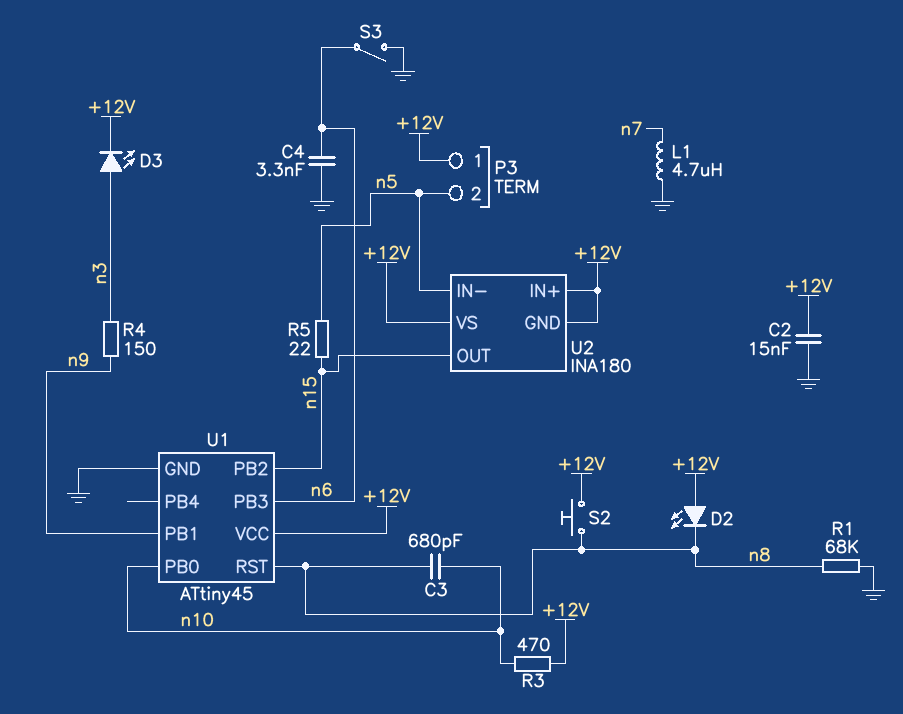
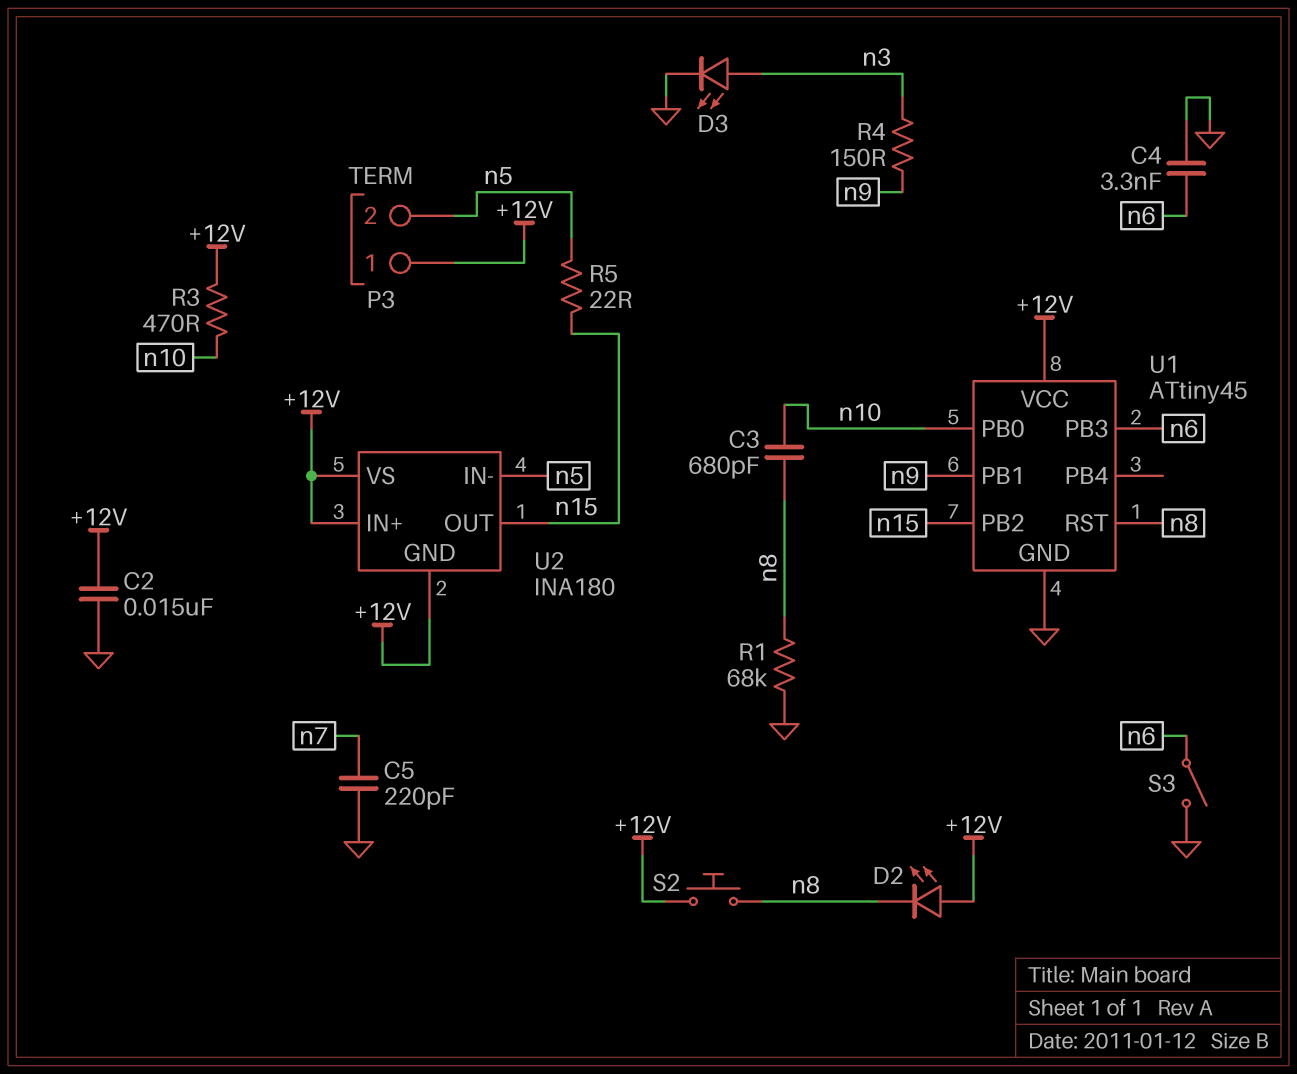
C5: none -> 220pF (GND, n7)
D3: LED (A n3, K +12V) -> LED (A n3, K GND)
L1: 4.7uH (GND, n7) -> none

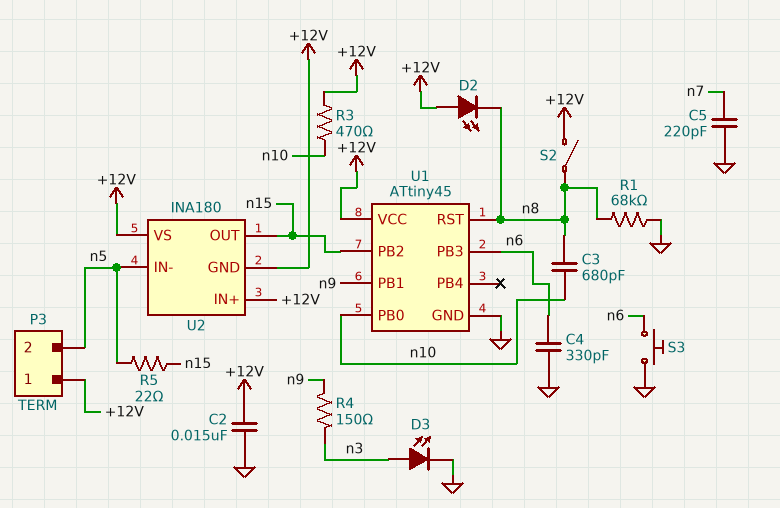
C4: 3.3nF (GND, n6) -> 330pF (GND, n6)
S2: button (+12V, n8) -> switch (+12V, n8)
S3: switch (GND, n6) -> button (GND, n6)

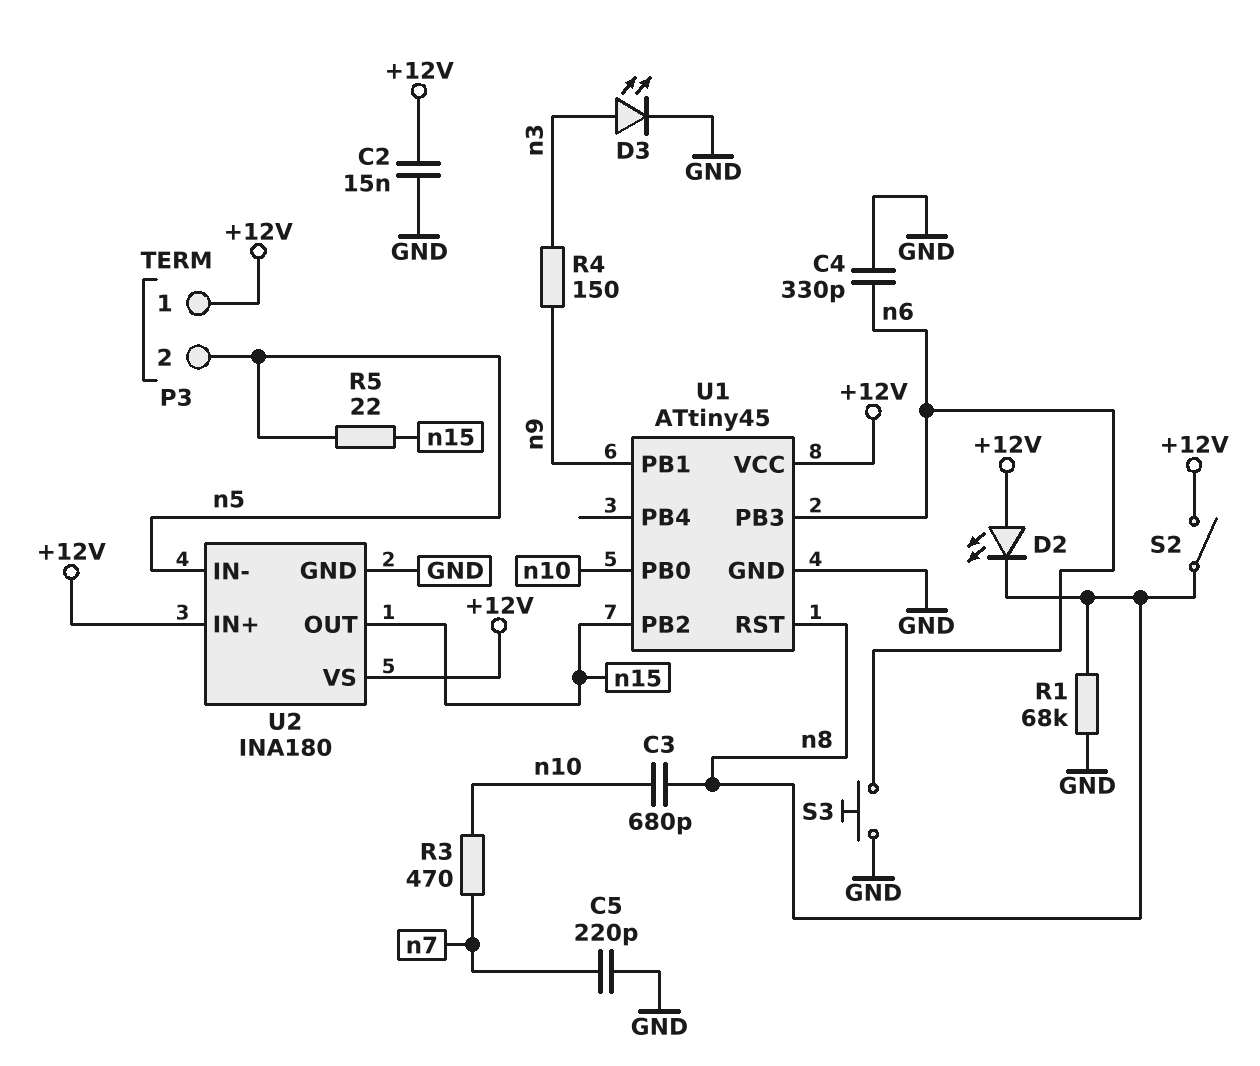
R3: 470 (+12V, n10) -> 470 (n7, n10)
U2 pin GND: +12V -> GND

